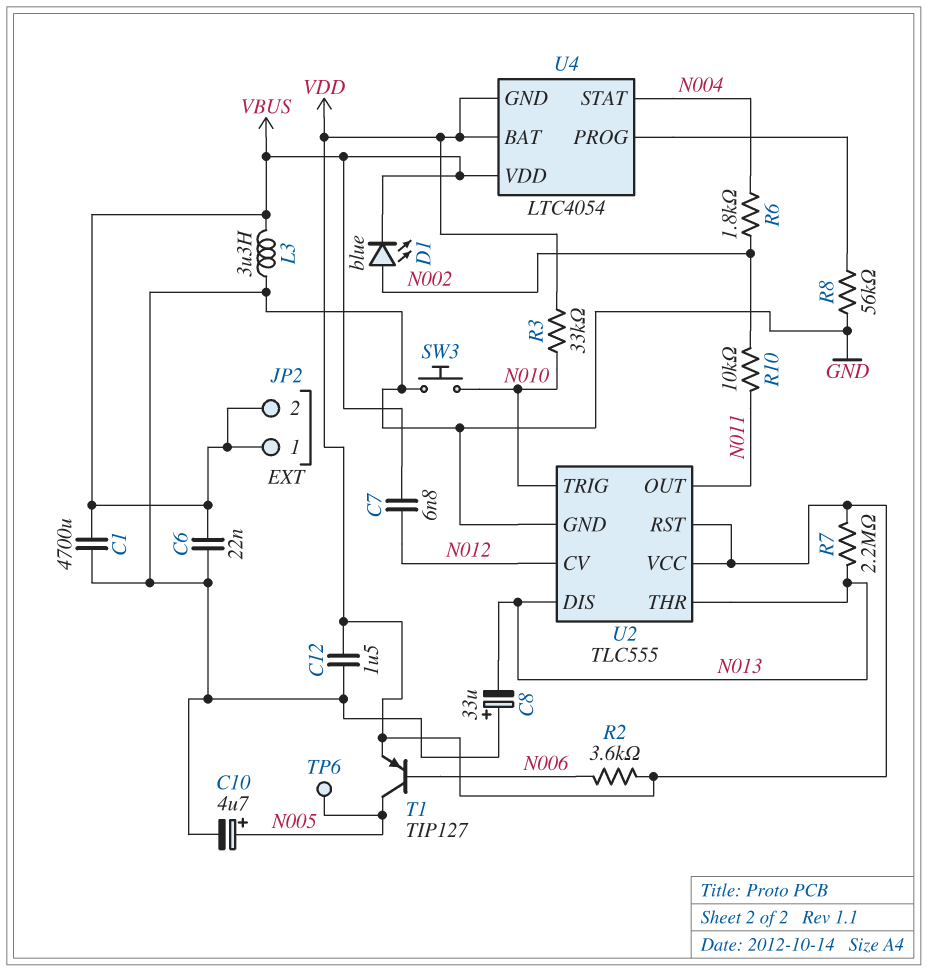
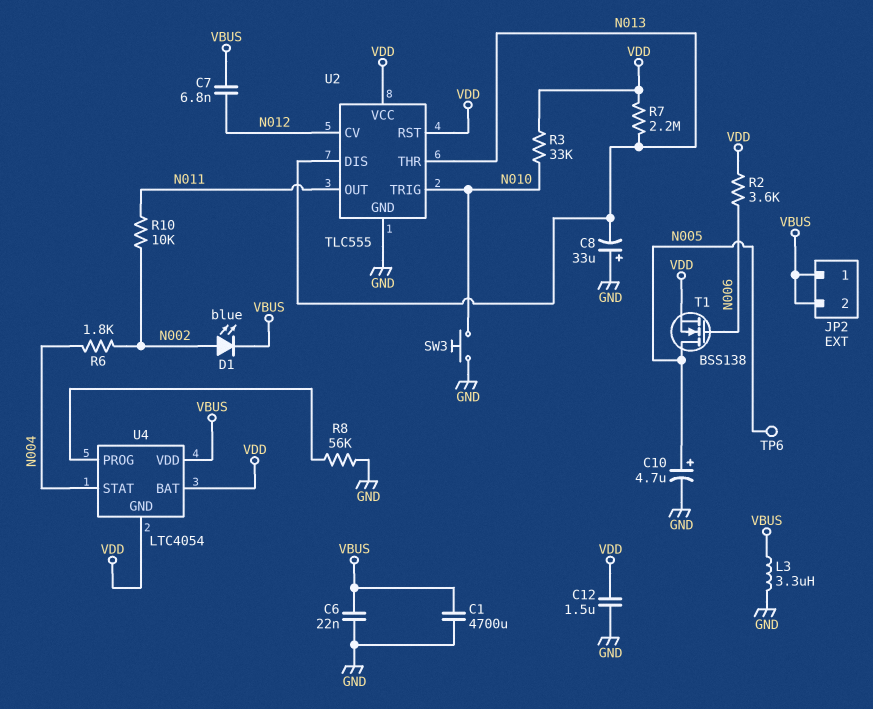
T1: PNP TIP127 (B N006, C N005, E VDD) -> NMOS BSS138 (G N006, D N005, S VDD)

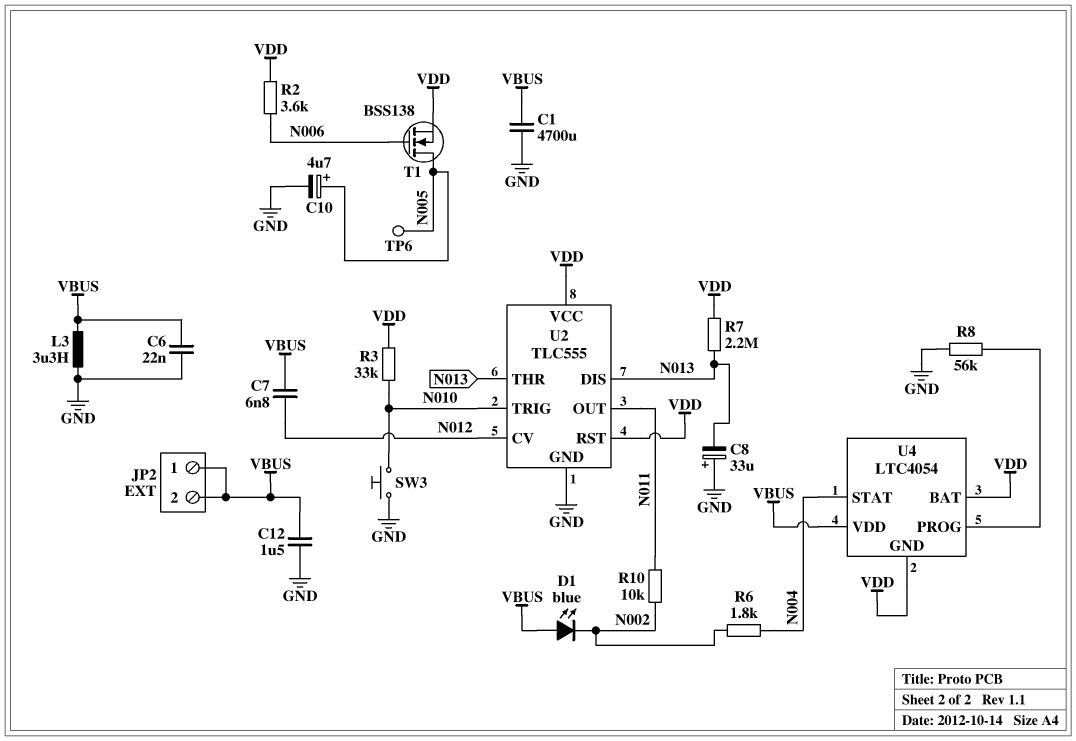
C12: 1.5uF (GND, VDD) -> 1.5uF (GND, VBUS)
D1: LED blue (A N002, K VBUS) -> LED blue (A VBUS, K N002)

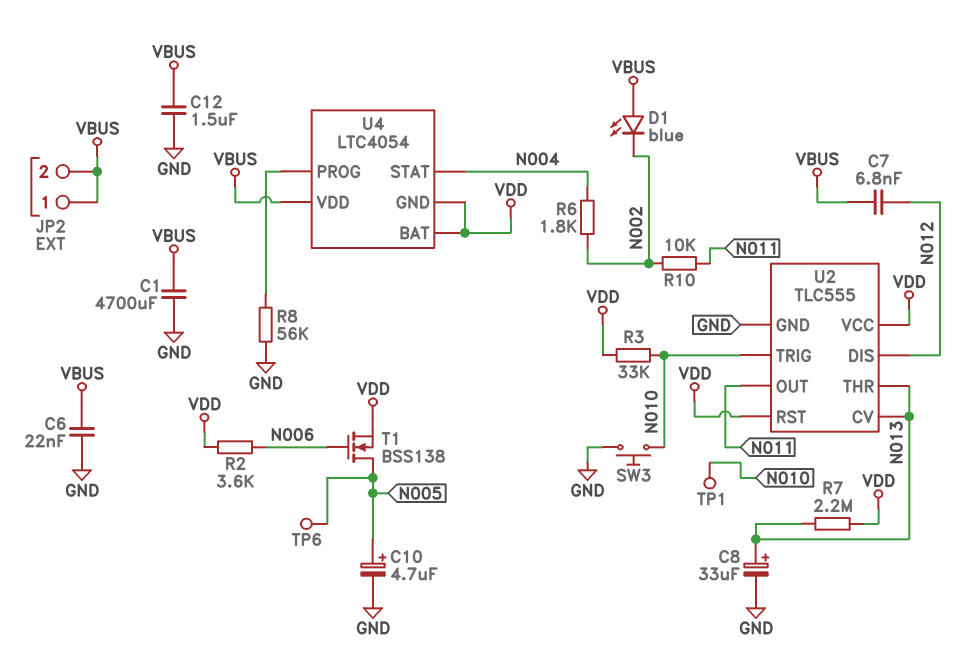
C8: 33uF (plus GND, minus N013) -> 33uF (plus N013, minus GND)
L3: 3.3uH (GND, VBUS) -> none
TP1: none -> test point (N010)
U2 pin CV: N012 -> N013
U2 pin DIS: N013 -> N012

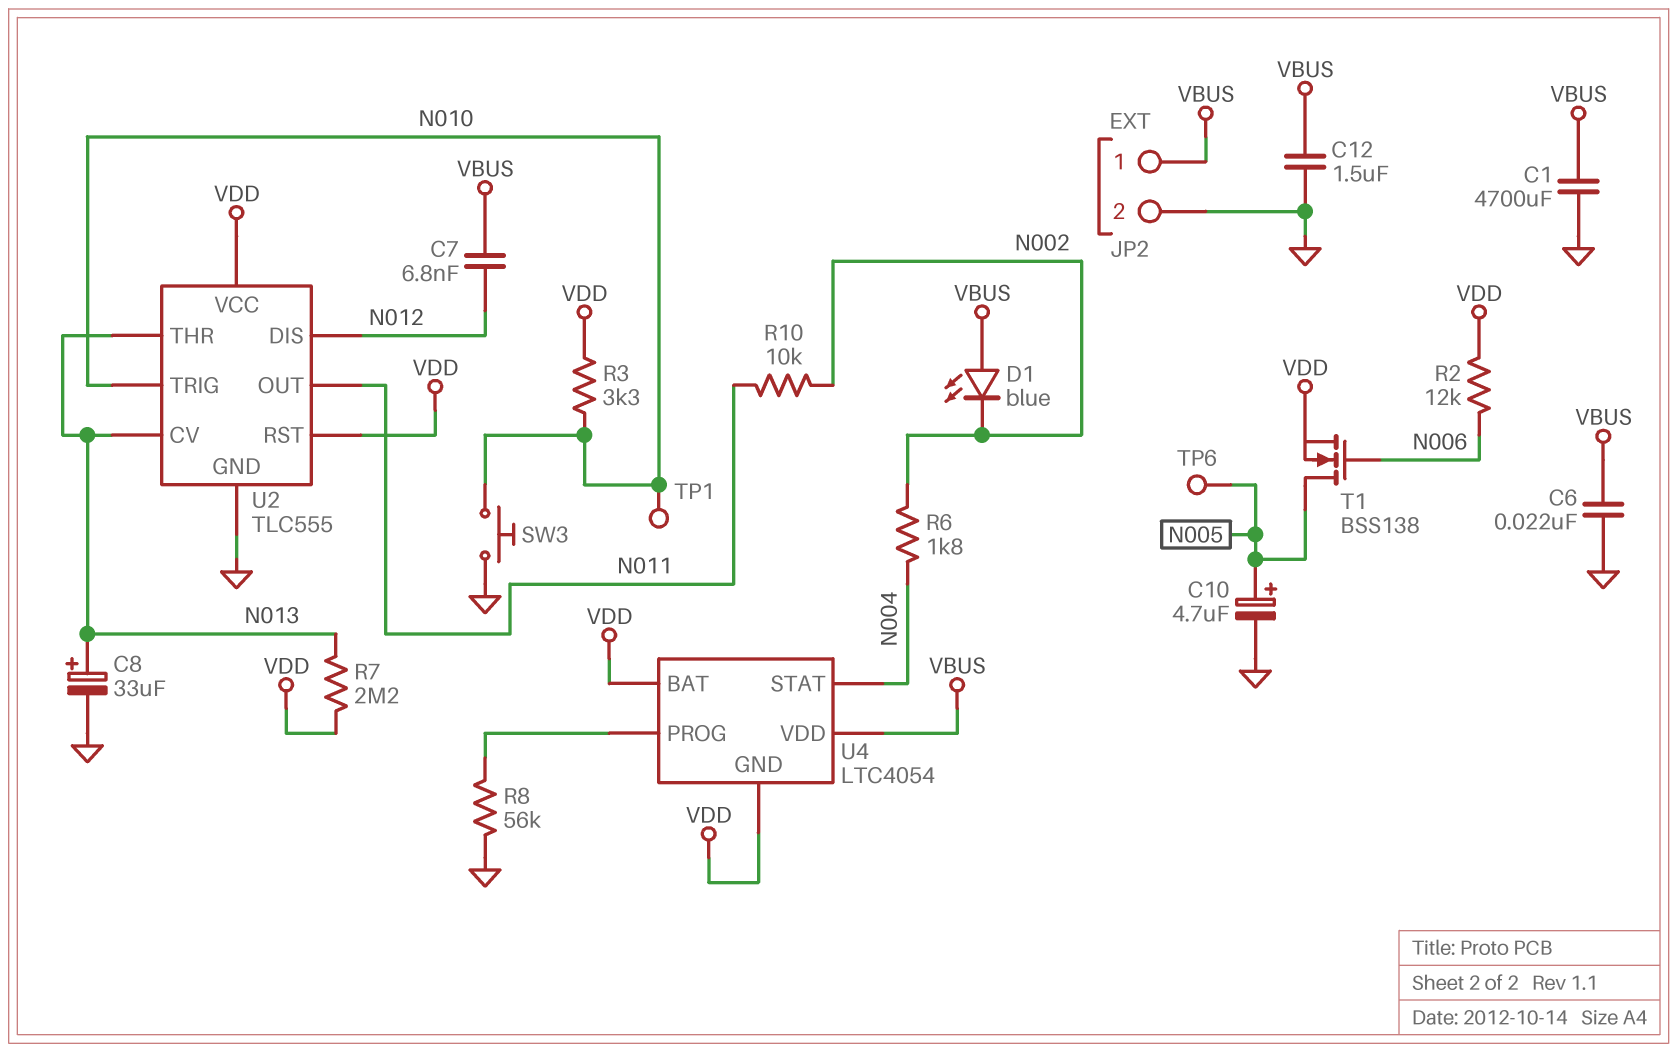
JP2 pin 2: VBUS -> GND
R2: 3.6k (N006, VDD) -> 12k (N006, VDD)
R3: 33k (N010, VDD) -> 3.3k (N010, VDD)

